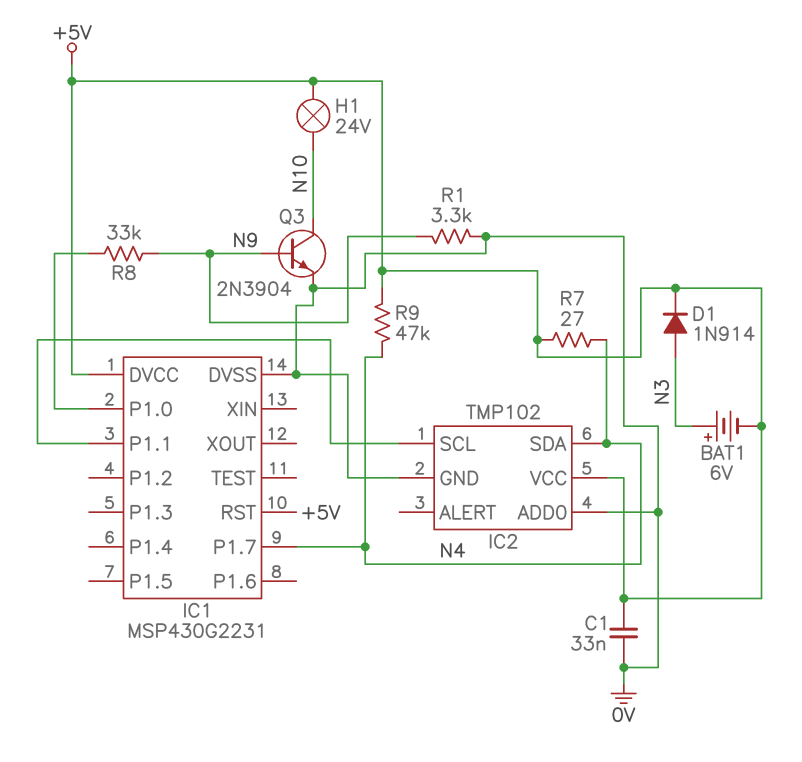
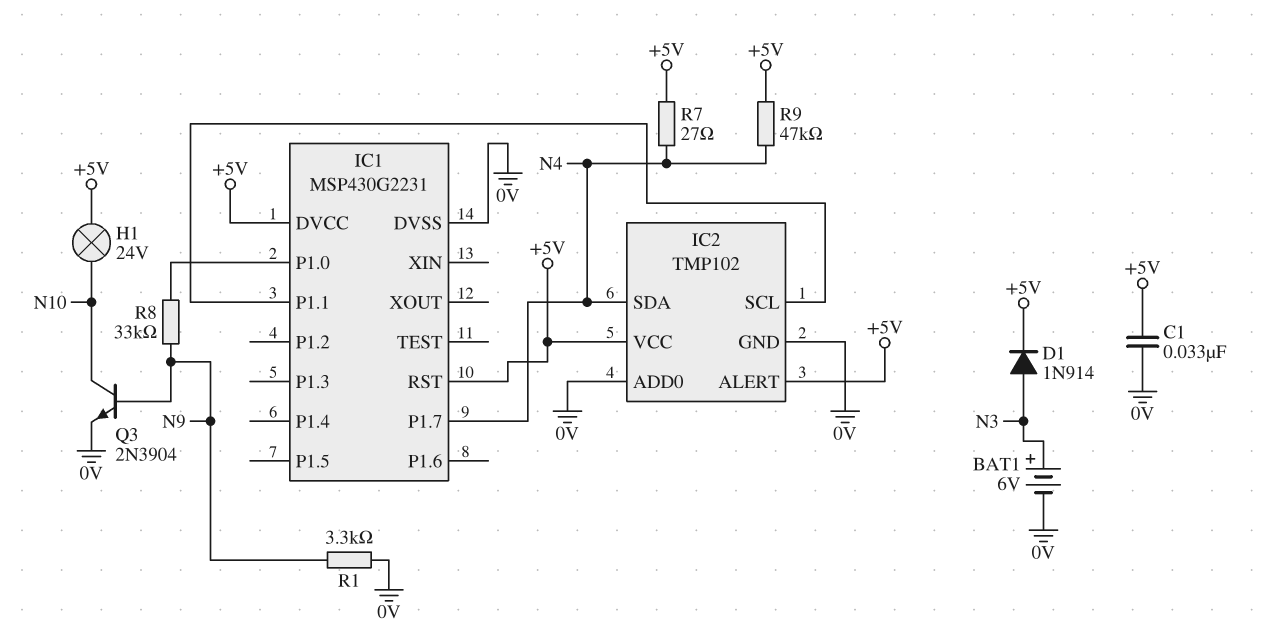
BAT1: 6V (plus N3, minus +5V) -> 6V (plus N3, minus 0V)
IC2 pin ALERT: none -> +5V

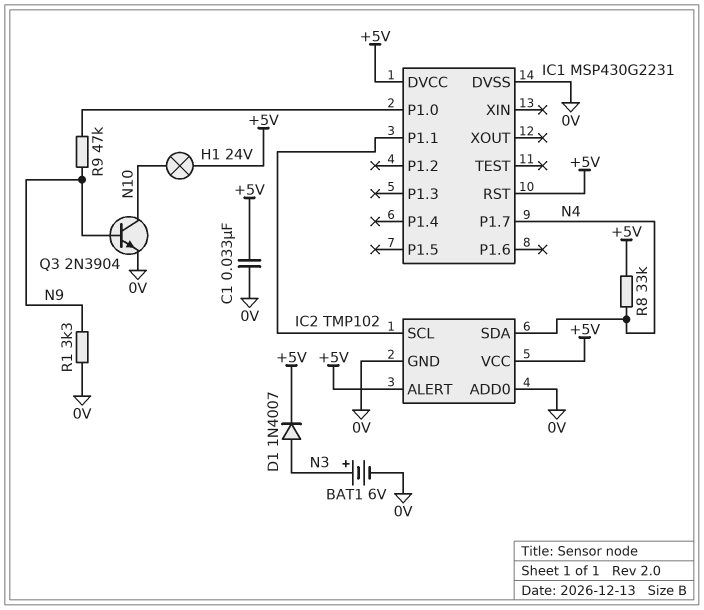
D1: diode 1N914 (A N3, K +5V) -> diode 1N4007 (A N3, K +5V)
R7: 27 (+5V, N4) -> none
R8: 33k (IC1/P1.0, N9) -> 33k (+5V, N4)
R9: 47k (+5V, N4) -> 47k (IC1/P1.0, N9)

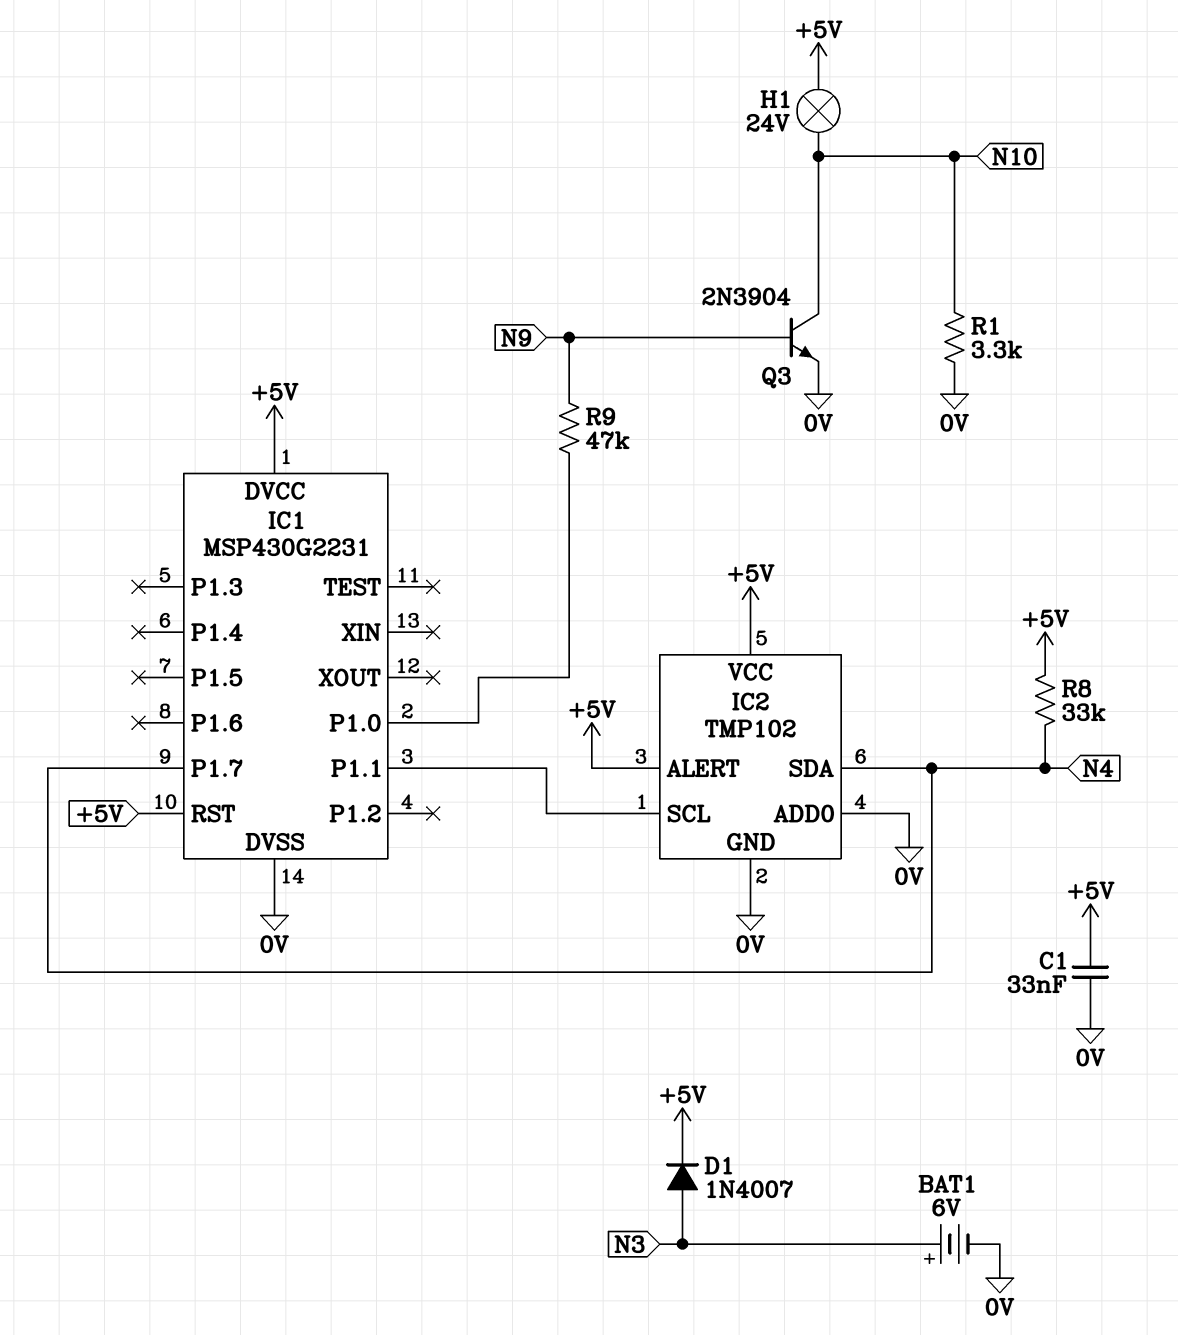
R1: 3.3k (0V, N9) -> 3.3k (0V, N10)

